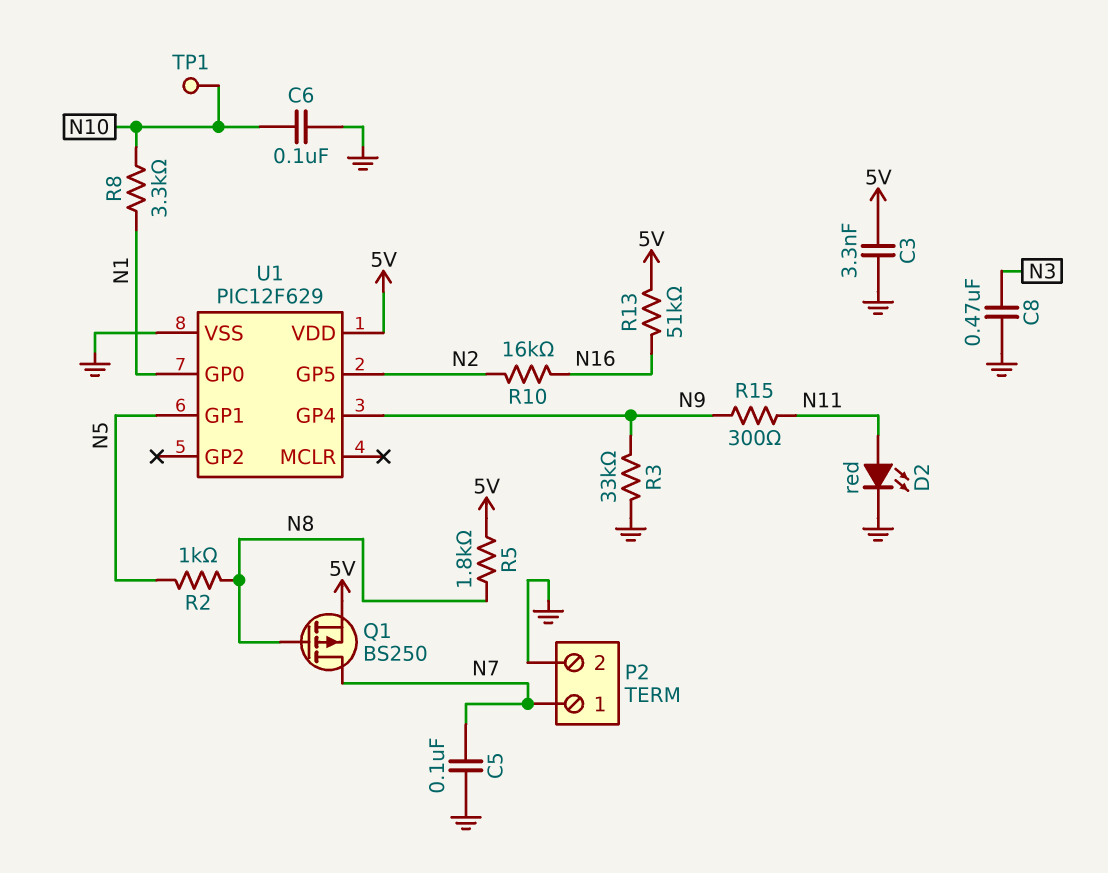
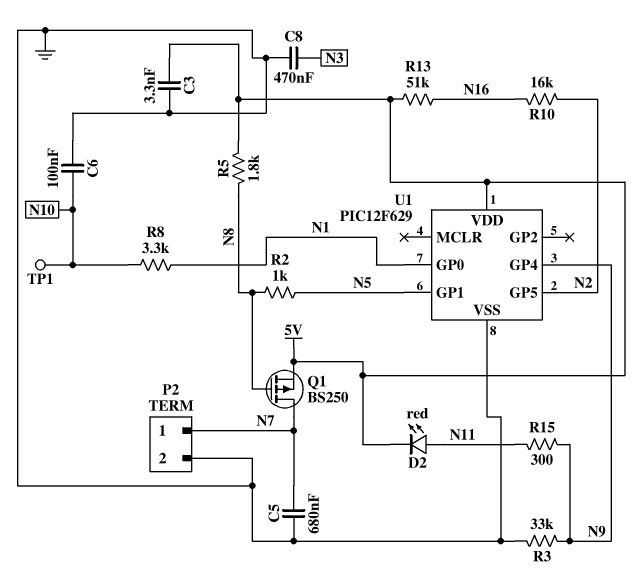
C5: 100nF (GND, N7) -> 680nF (GND, N7)
D2: LED red (A N11, K GND) -> LED red (A N11, K 5V)

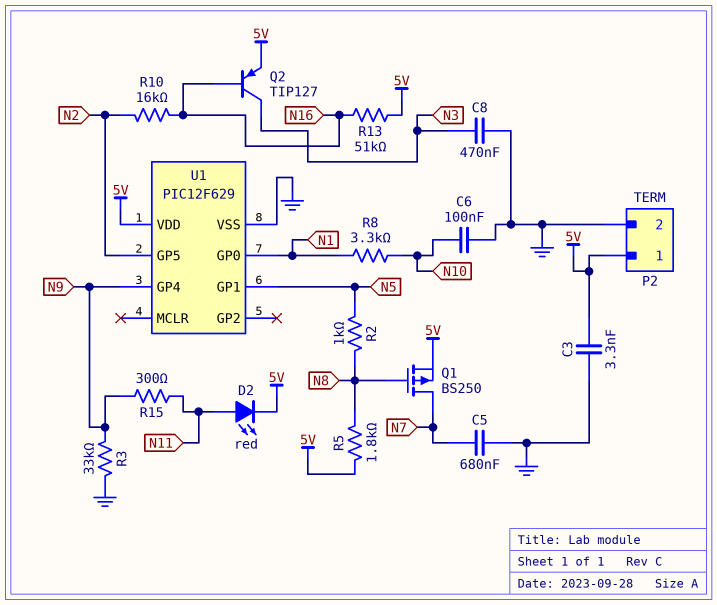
P2 pin 1: N7 -> 5V
Q2: none -> PNP TIP127 (B N16, C N3, E 5V)
TP1: test point (N10) -> none

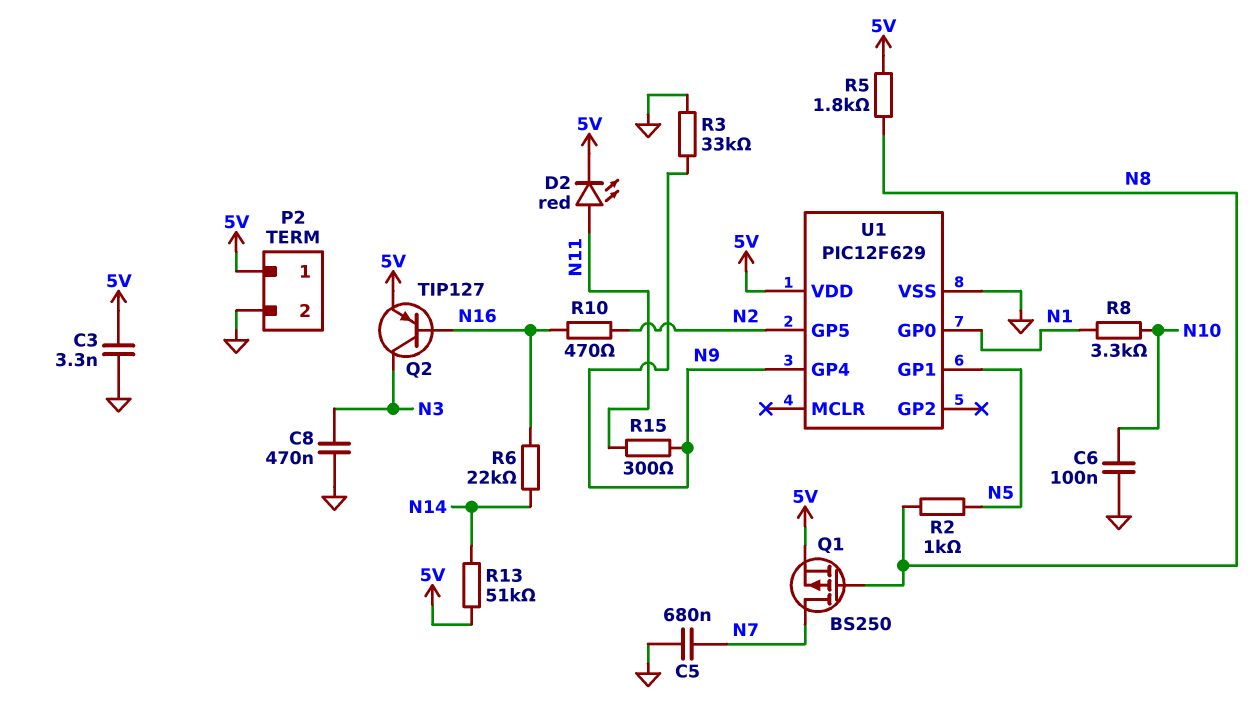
R6: none -> 22k (N14, N16)
R10: 16k (N2, N16) -> 470 (N2, N16)
R13: 51k (5V, N16) -> 51k (5V, N14)

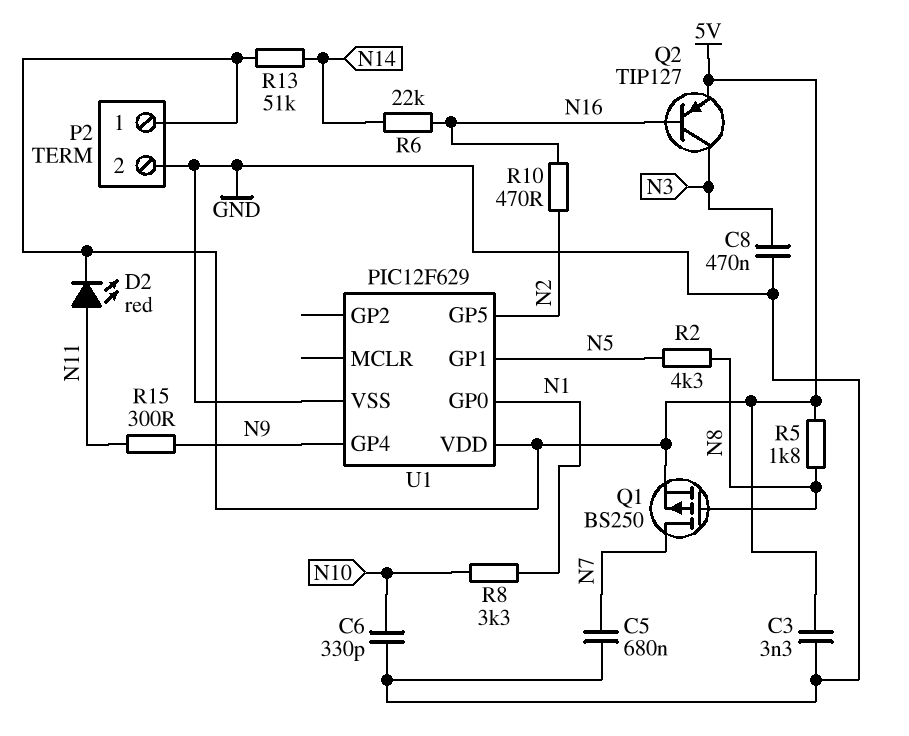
C6: 100nF (GND, N10) -> 330pF (GND, N10)
R2: 1k (N5, N8) -> 4.3k (N5, N8)
R3: 33k (GND, N9) -> none

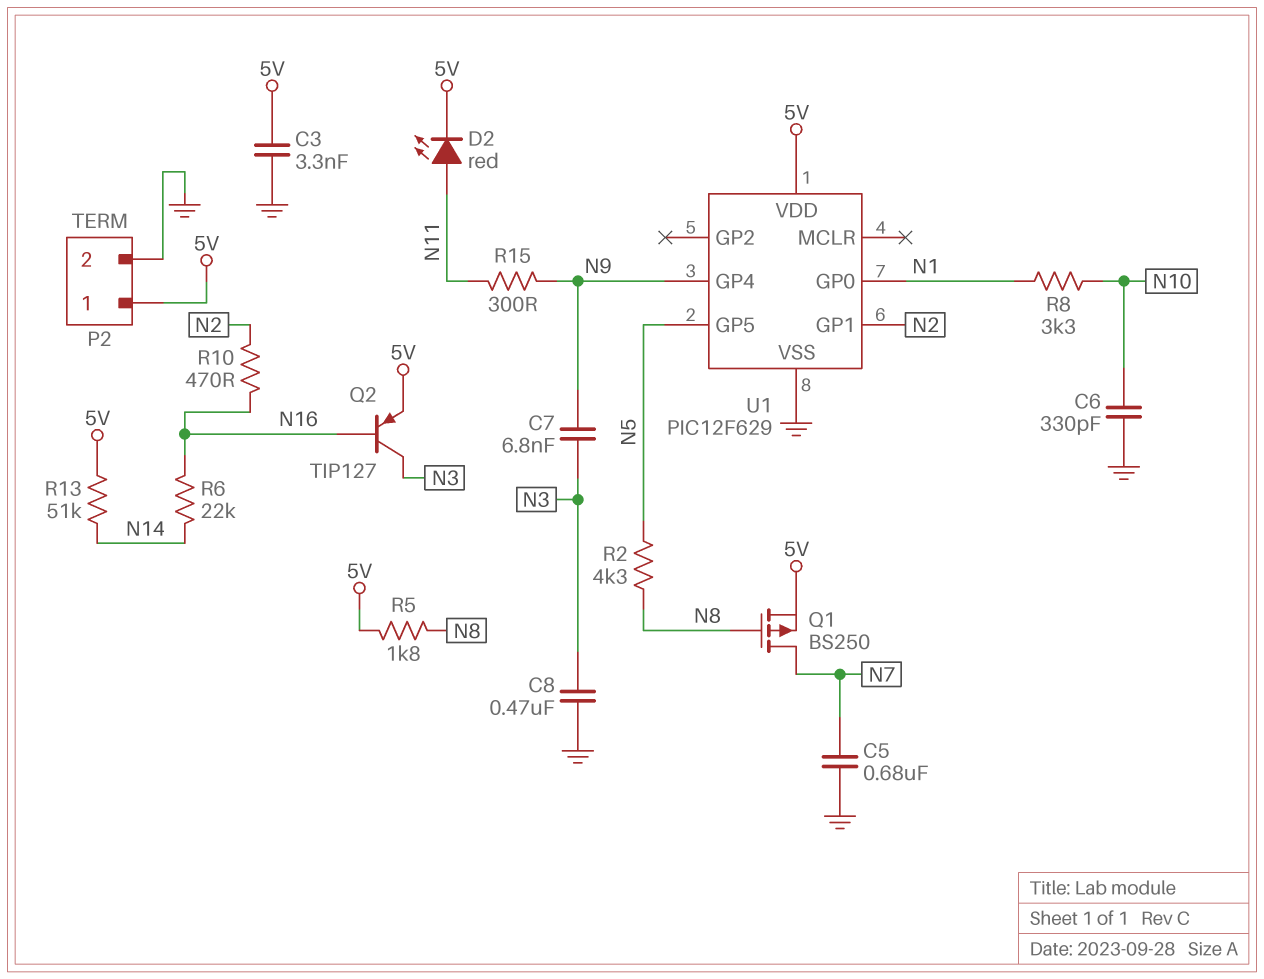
C7: none -> 6.8nF (N3, N9)
U1 pin GP1: N5 -> N2
U1 pin GP5: N2 -> N5

